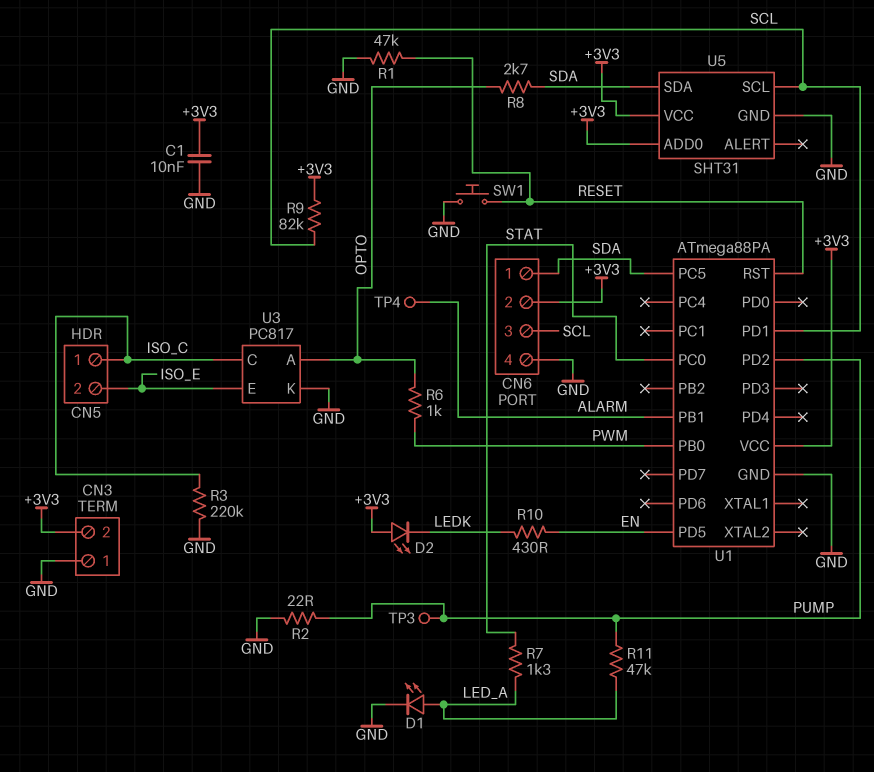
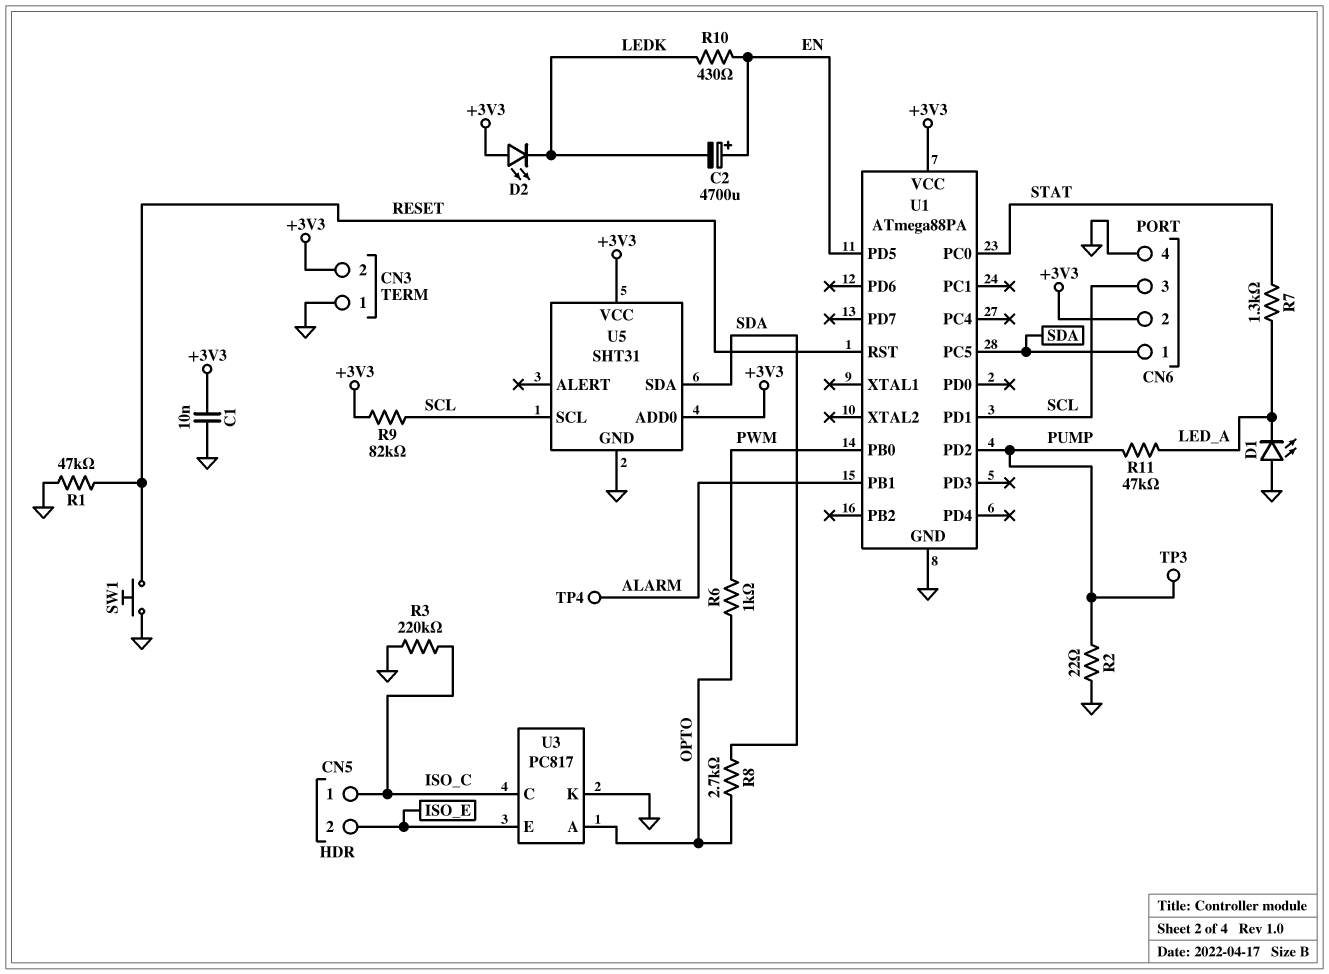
C2: none -> 4700uF (plus EN, minus LEDK)
D1: LED (A LED_A, K GND) -> LED (A GND, K LED_A)

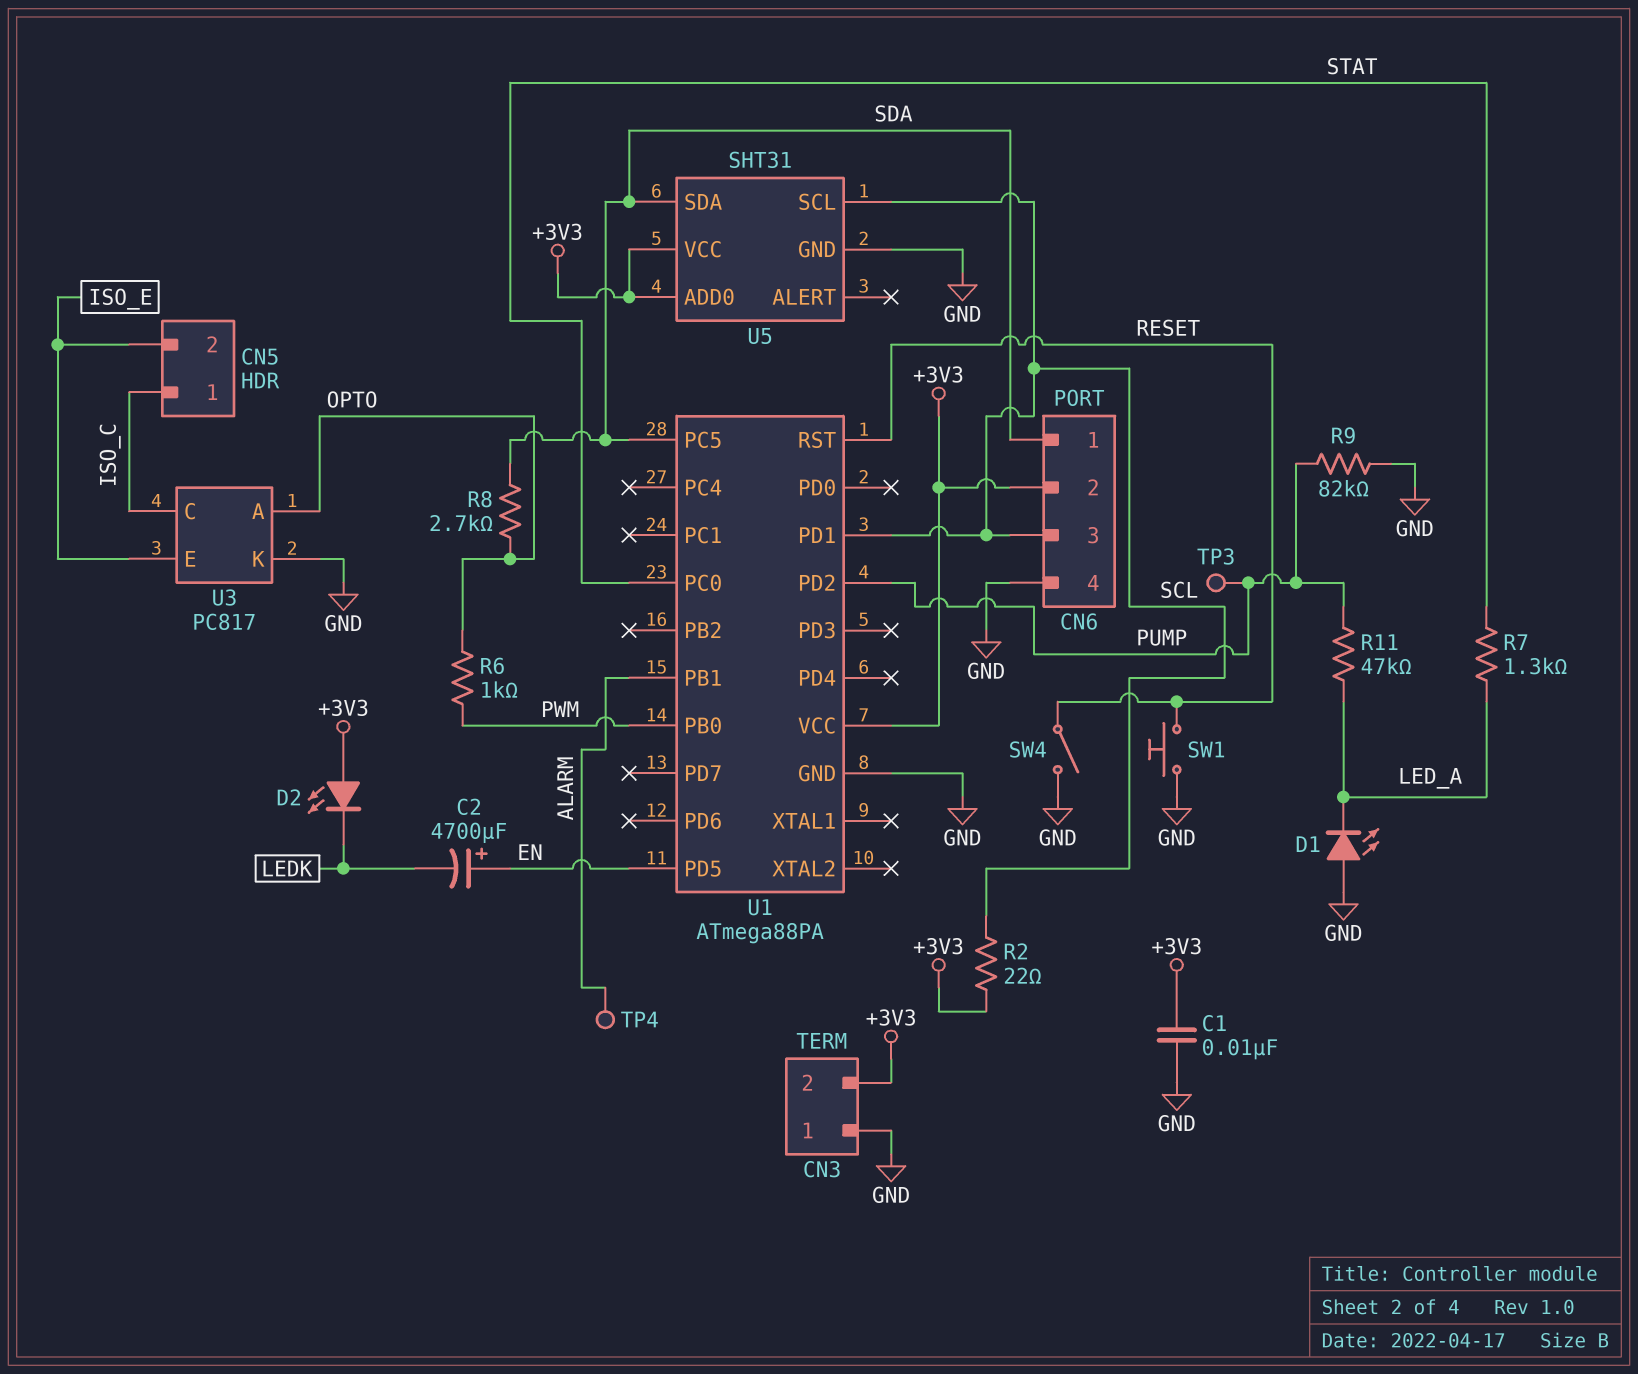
R1: 47k (GND, RESET) -> none
R2: 22 (GND, PUMP) -> 22 (+3V3, SCL)
R3: 220k (GND, ISO_C) -> none
R9: 82k (+3V3, SCL) -> 82k (GND, PUMP)
R10: 430 (EN, LEDK) -> none
SW4: none -> switch (GND, RESET)

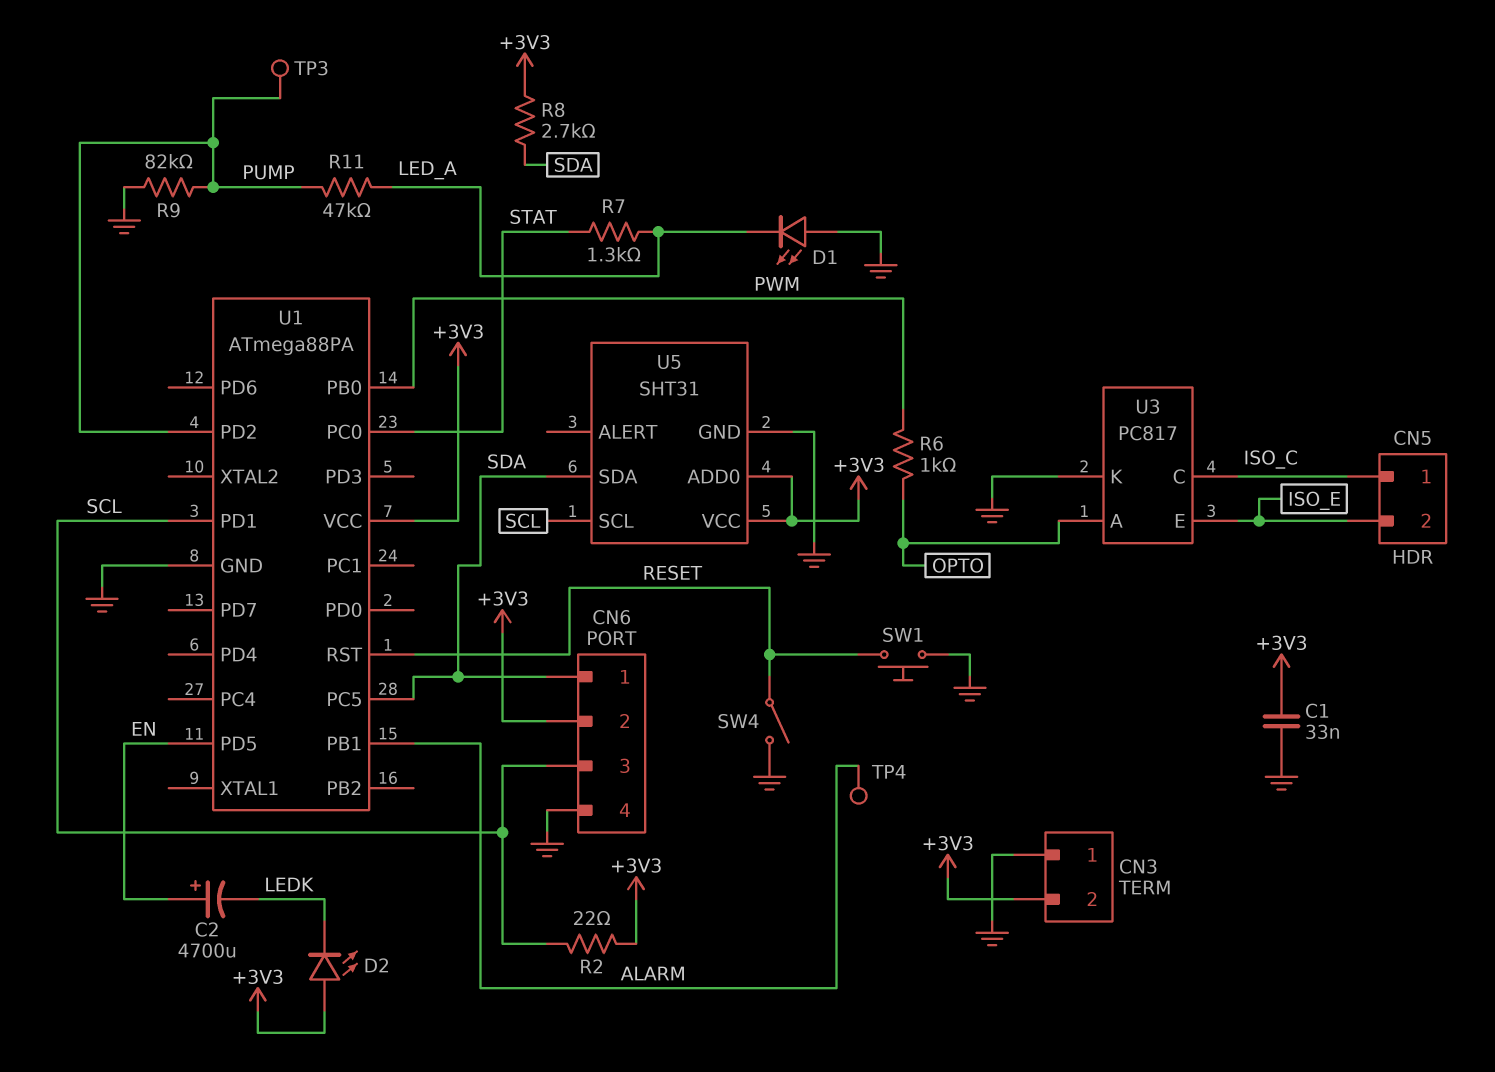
C1: 10nF (+3V3, GND) -> 33nF (+3V3, GND)
R8: 2.7k (OPTO, SDA) -> 2.7k (+3V3, SDA)

